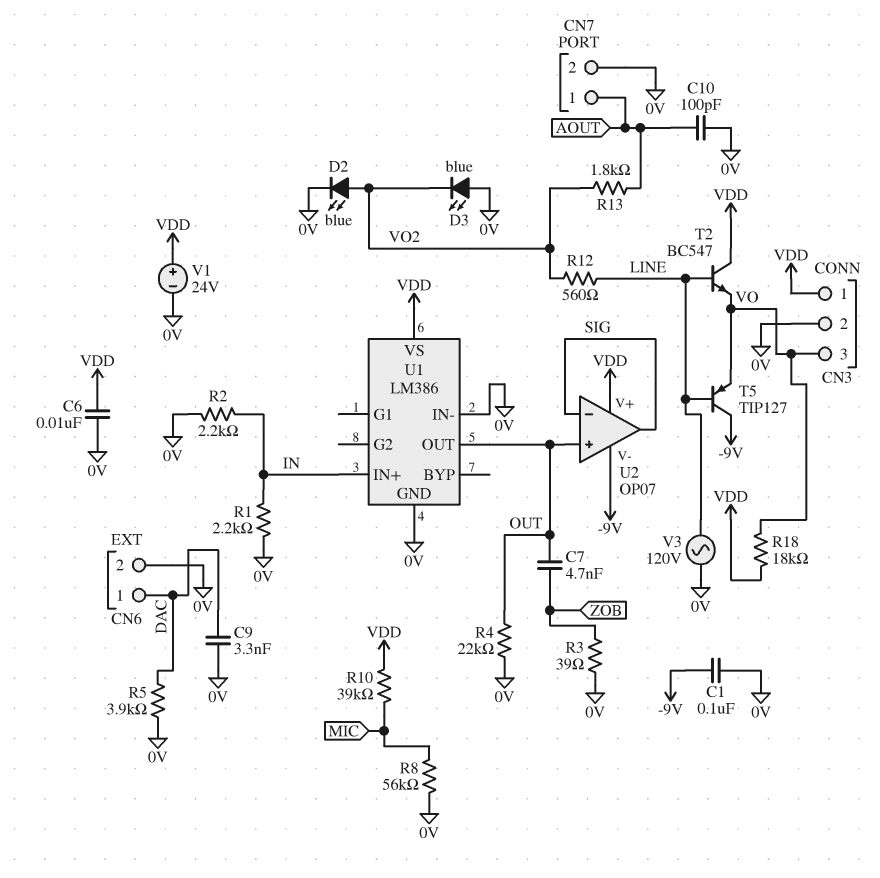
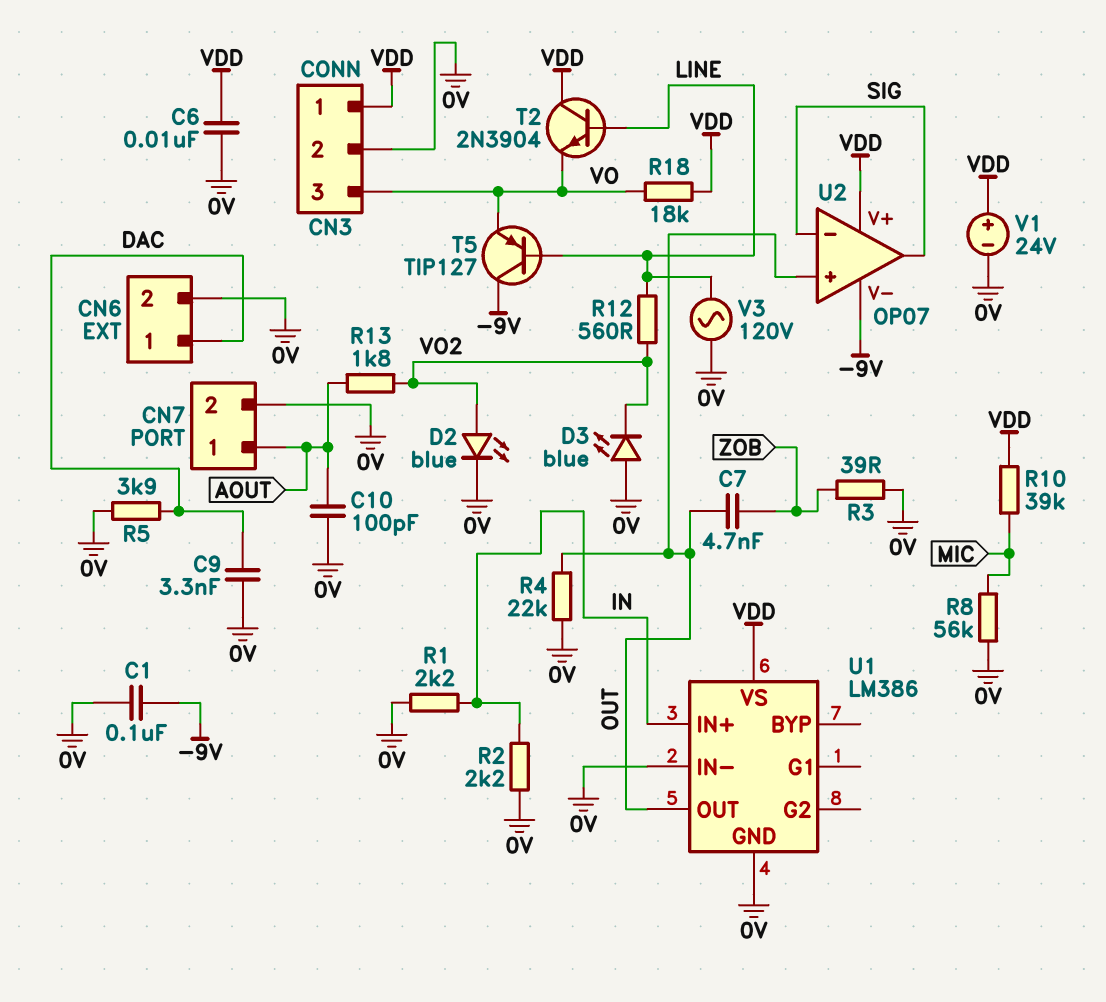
T2: NPN BC547 (B LINE, C VDD, E VO) -> NPN 2N3904 (B LINE, C VDD, E VO)

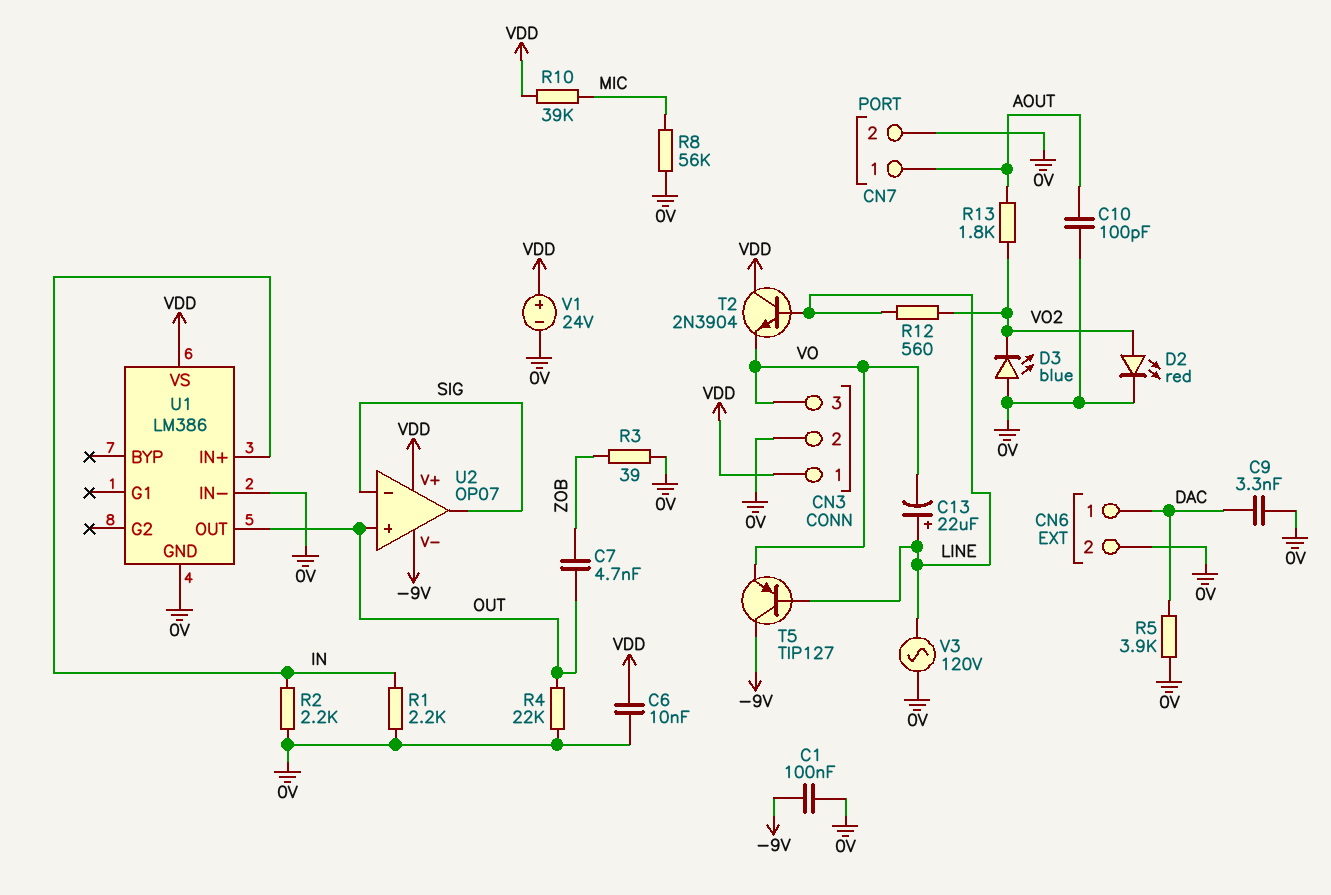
C13: none -> 22uF (plus LINE, minus VO)
D2: LED blue (A VO2, K 0V) -> LED red (A VO2, K 0V)
R18: 18k (VDD, VO) -> none

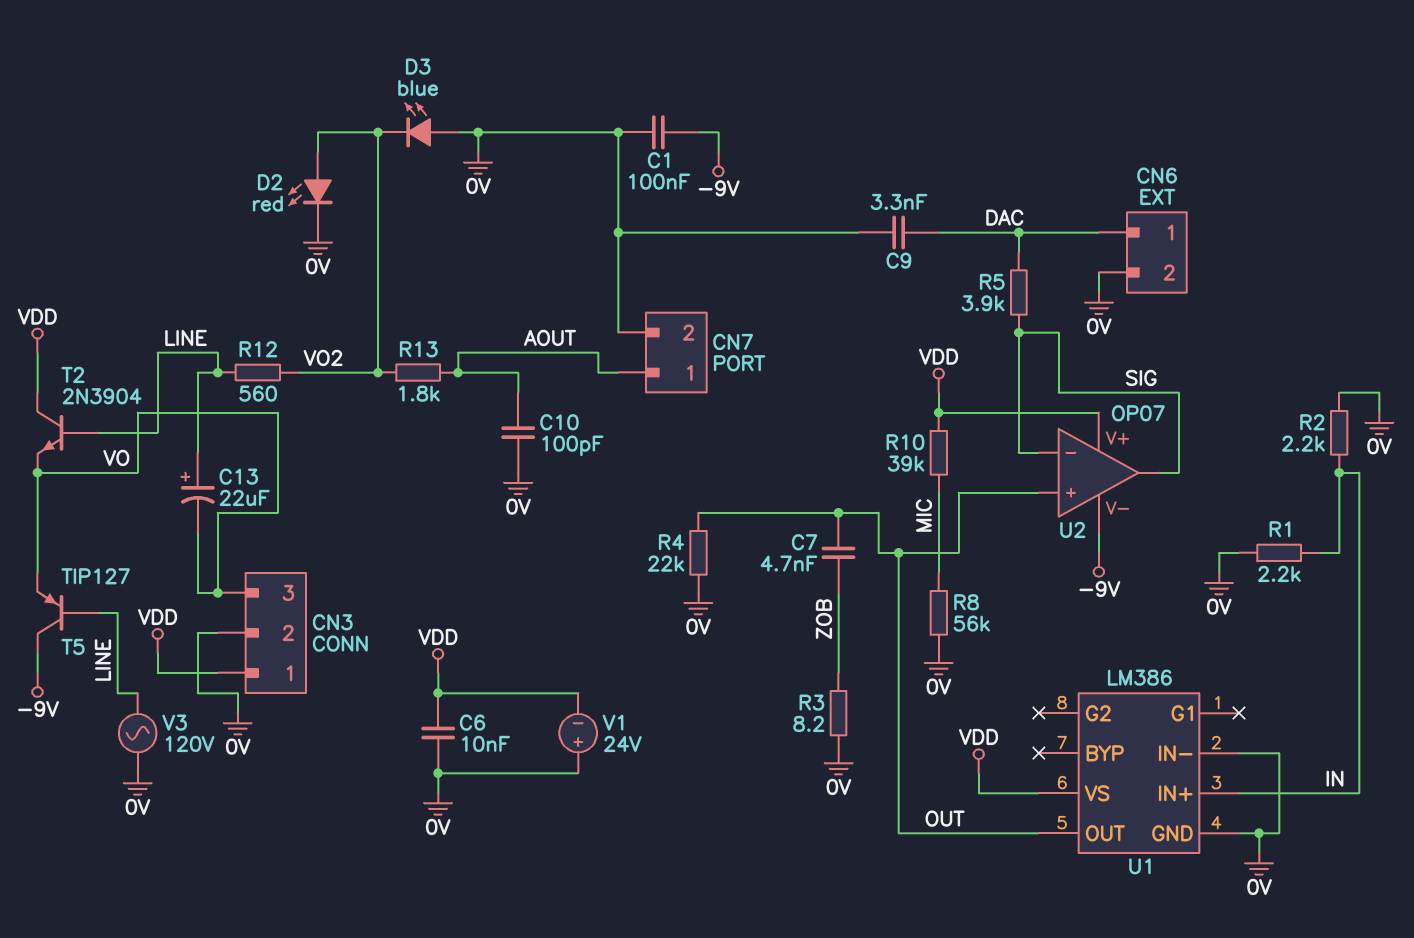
R3: 39 (0V, ZOB) -> 8.2 (0V, ZOB)
R5: 3.9k (0V, DAC) -> 3.9k (DAC, SIG)
V1: 24V (plus VDD, minus 0V) -> 24V (plus 0V, minus VDD)

